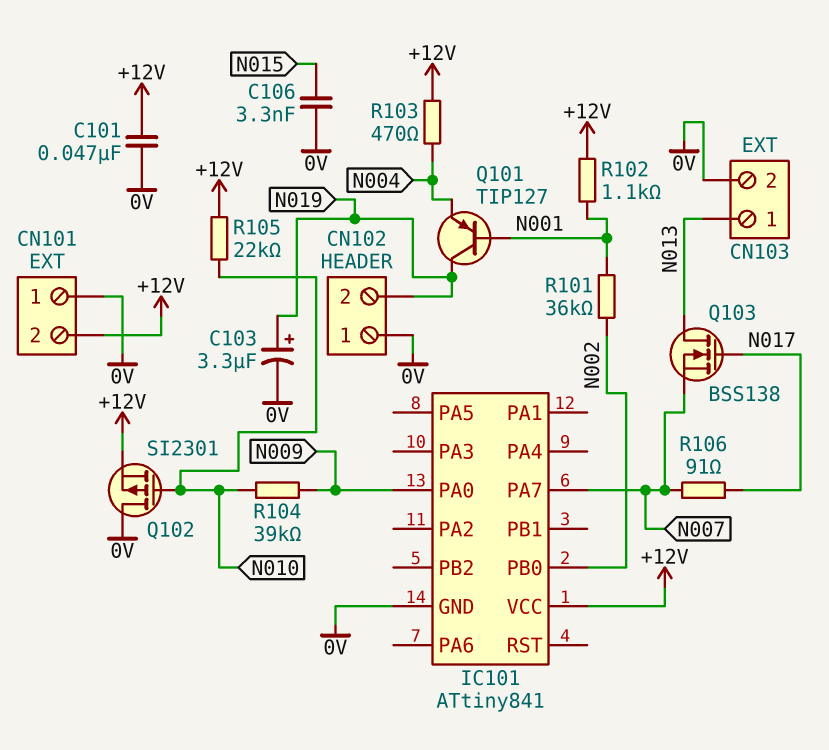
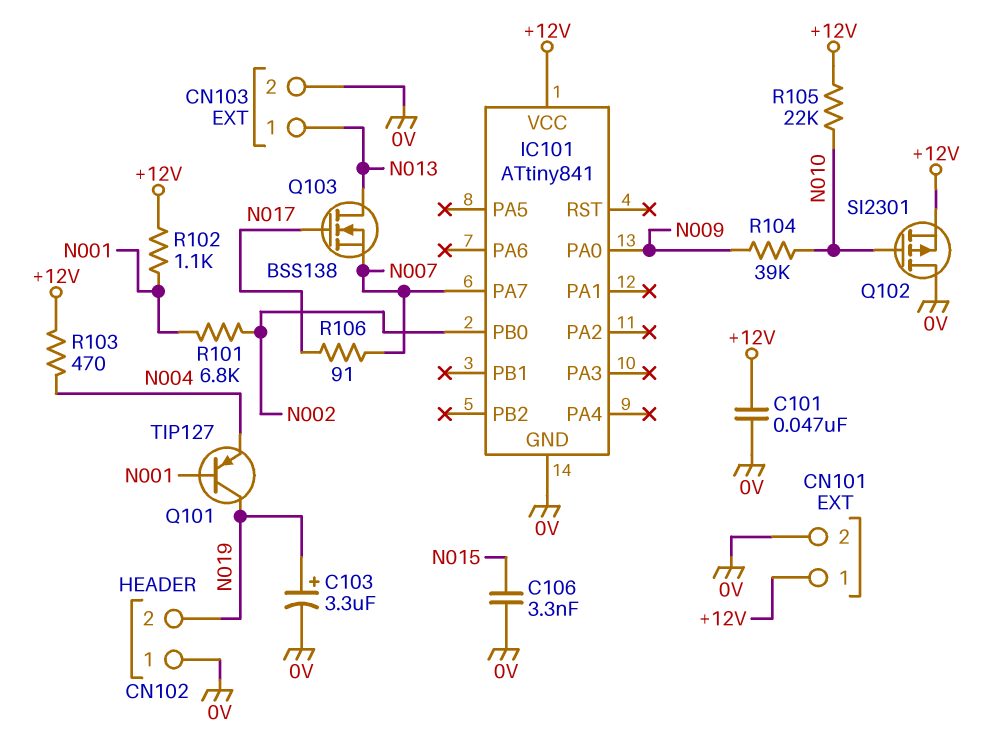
CN101 pin 1: 0V -> +12V
CN101 pin 2: +12V -> 0V
R101: 36k (N001, N002) -> 6.8k (N001, N002)

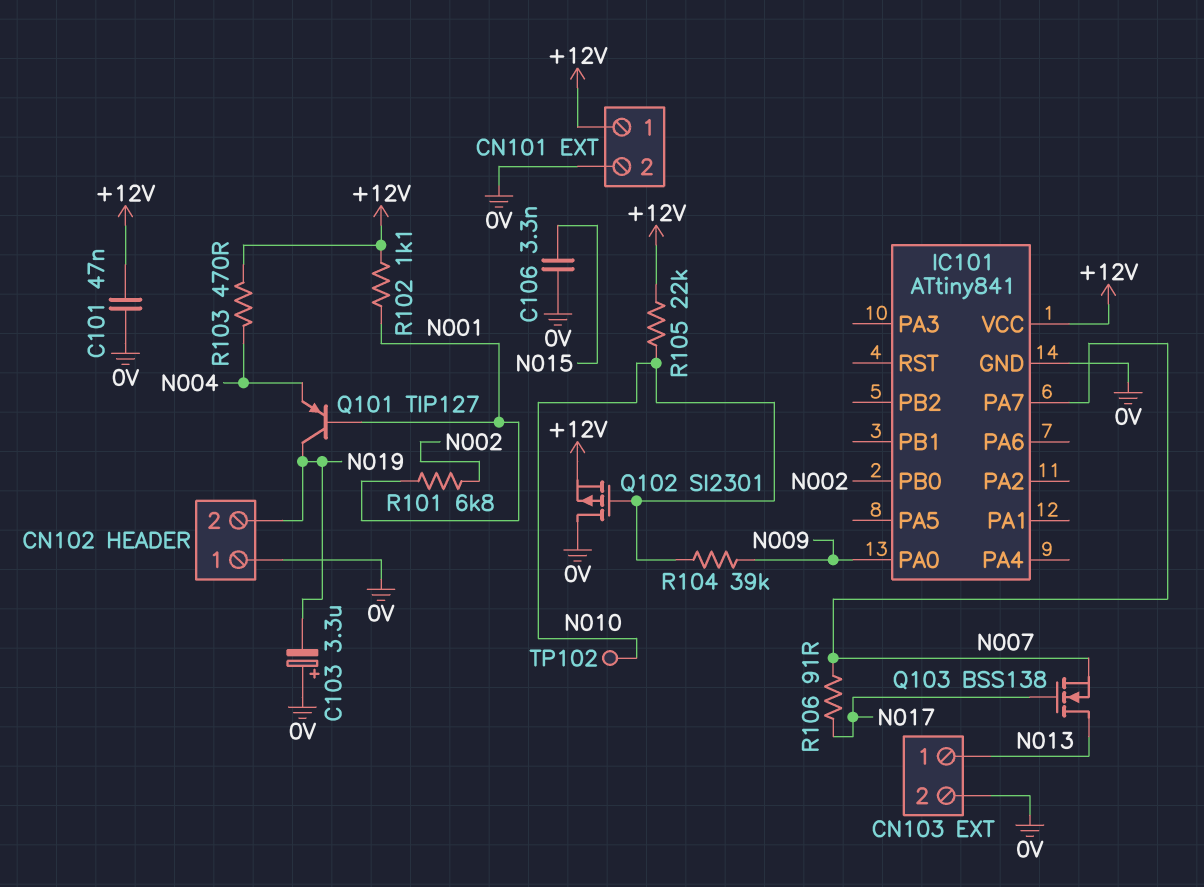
C103: 3.3uF (plus N019, minus 0V) -> 3.3uF (plus 0V, minus N019)
TP102: none -> test point (N010)

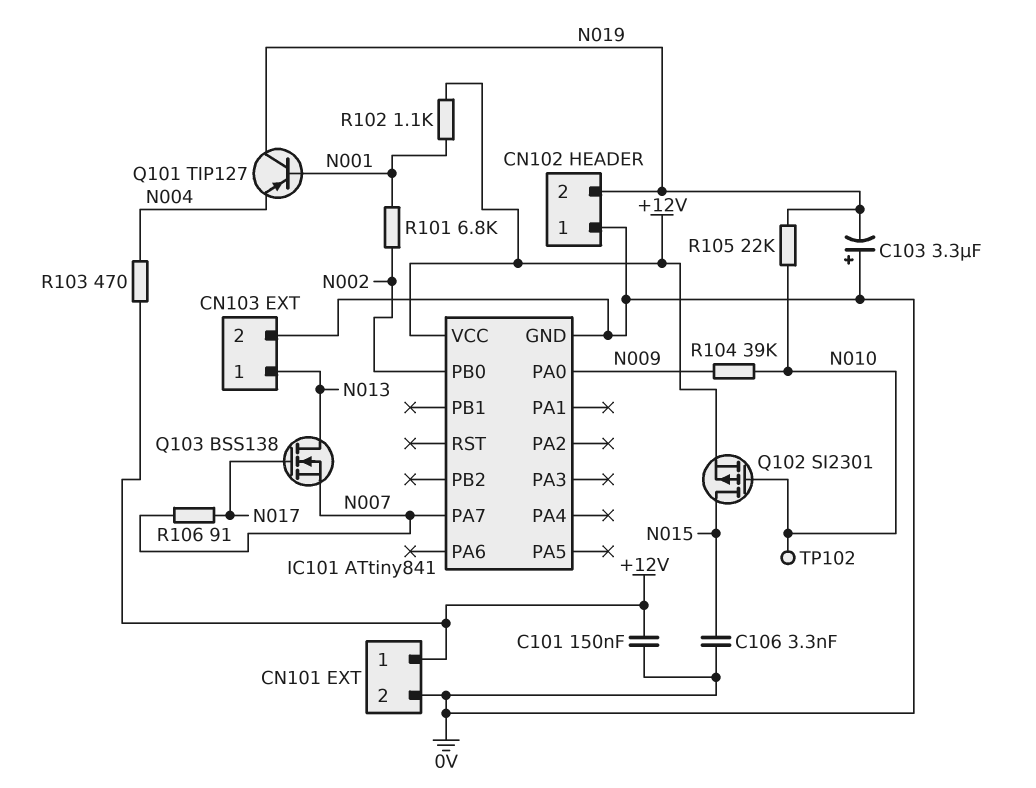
C101: 47nF (+12V, 0V) -> 150nF (+12V, 0V)
Q102: PMOS SI2301 (G N010, D 0V, S +12V) -> PMOS SI2301 (G N010, D N015, S +12V)
R105: 22k (+12V, N010) -> 22k (N010, N019)

